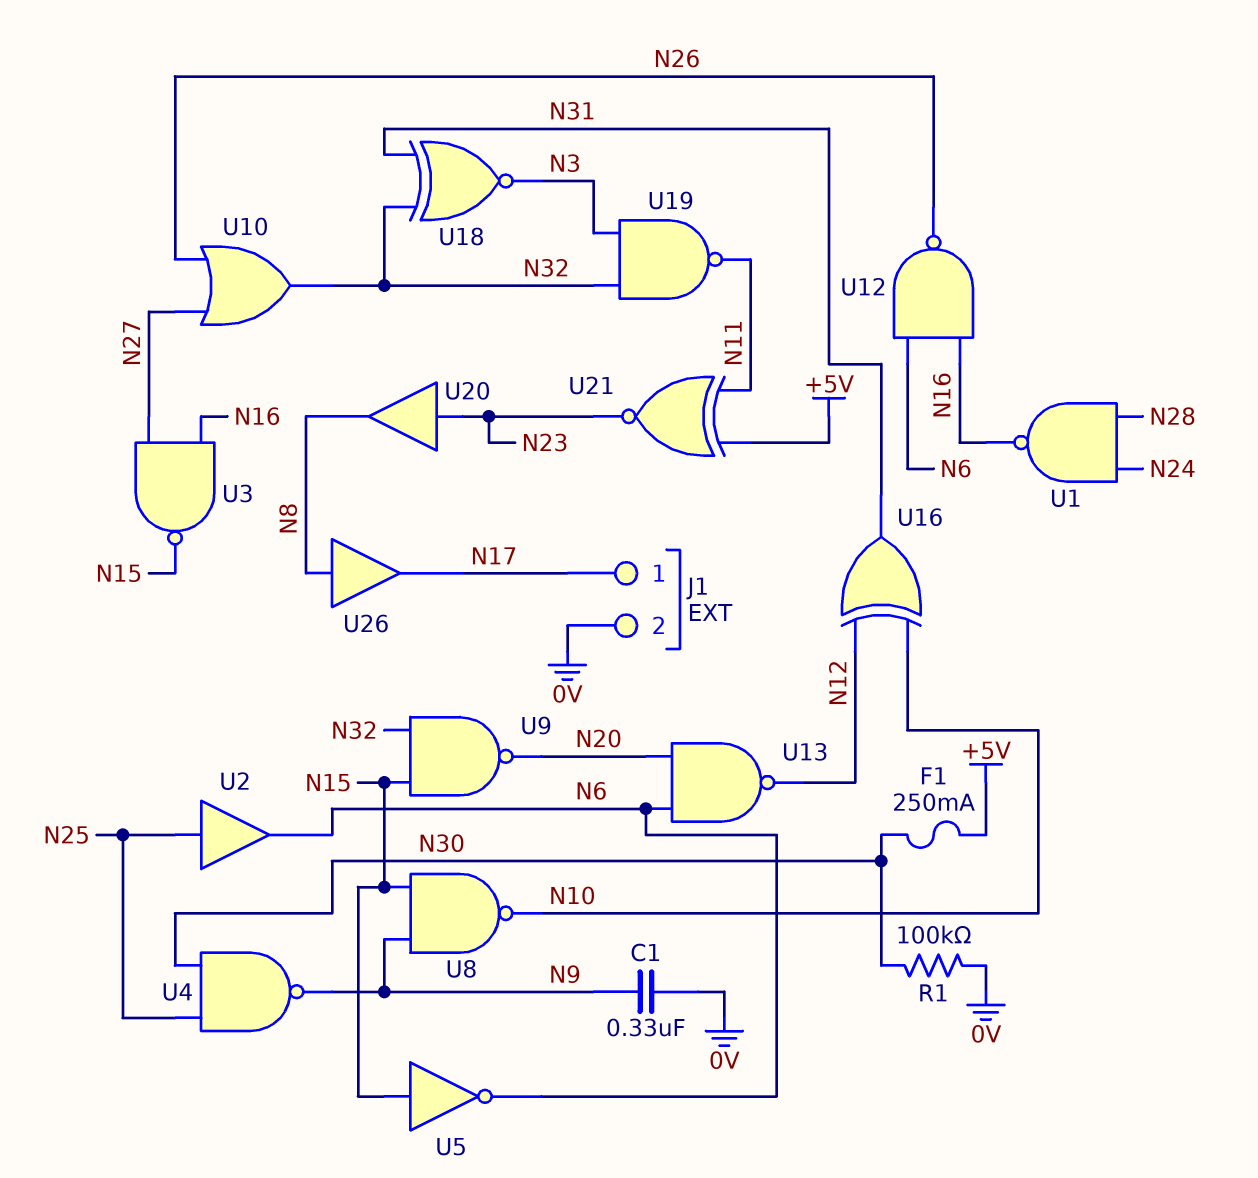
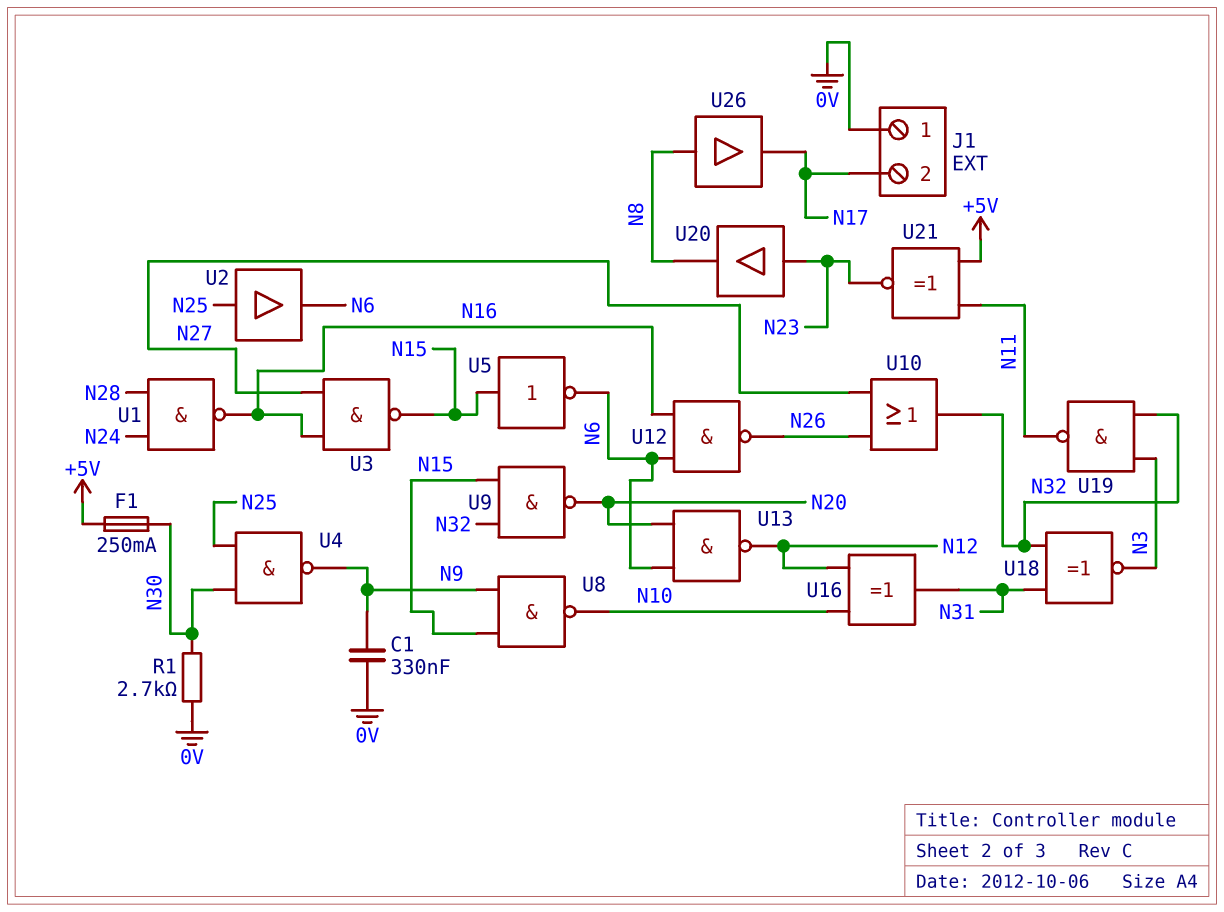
J1 pin 1: N17 -> 0V
J1 pin 2: 0V -> N17
R1: 100k (0V, N30) -> 2.7k (0V, N30)

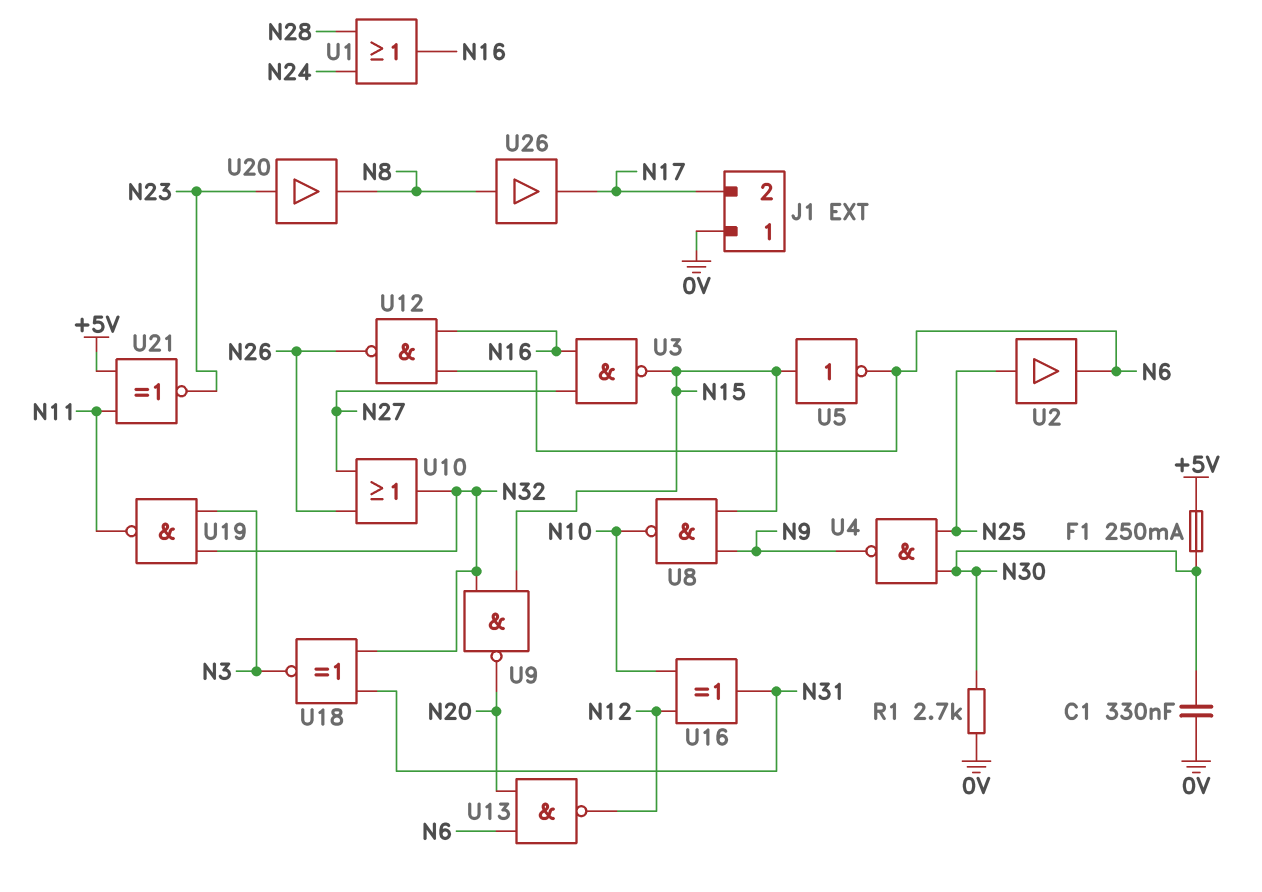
C1: 330nF (0V, N9) -> 330nF (0V, N30)
U1: NAND (in N24, in N28, out N16) -> OR (in N24, in N28, out N16)

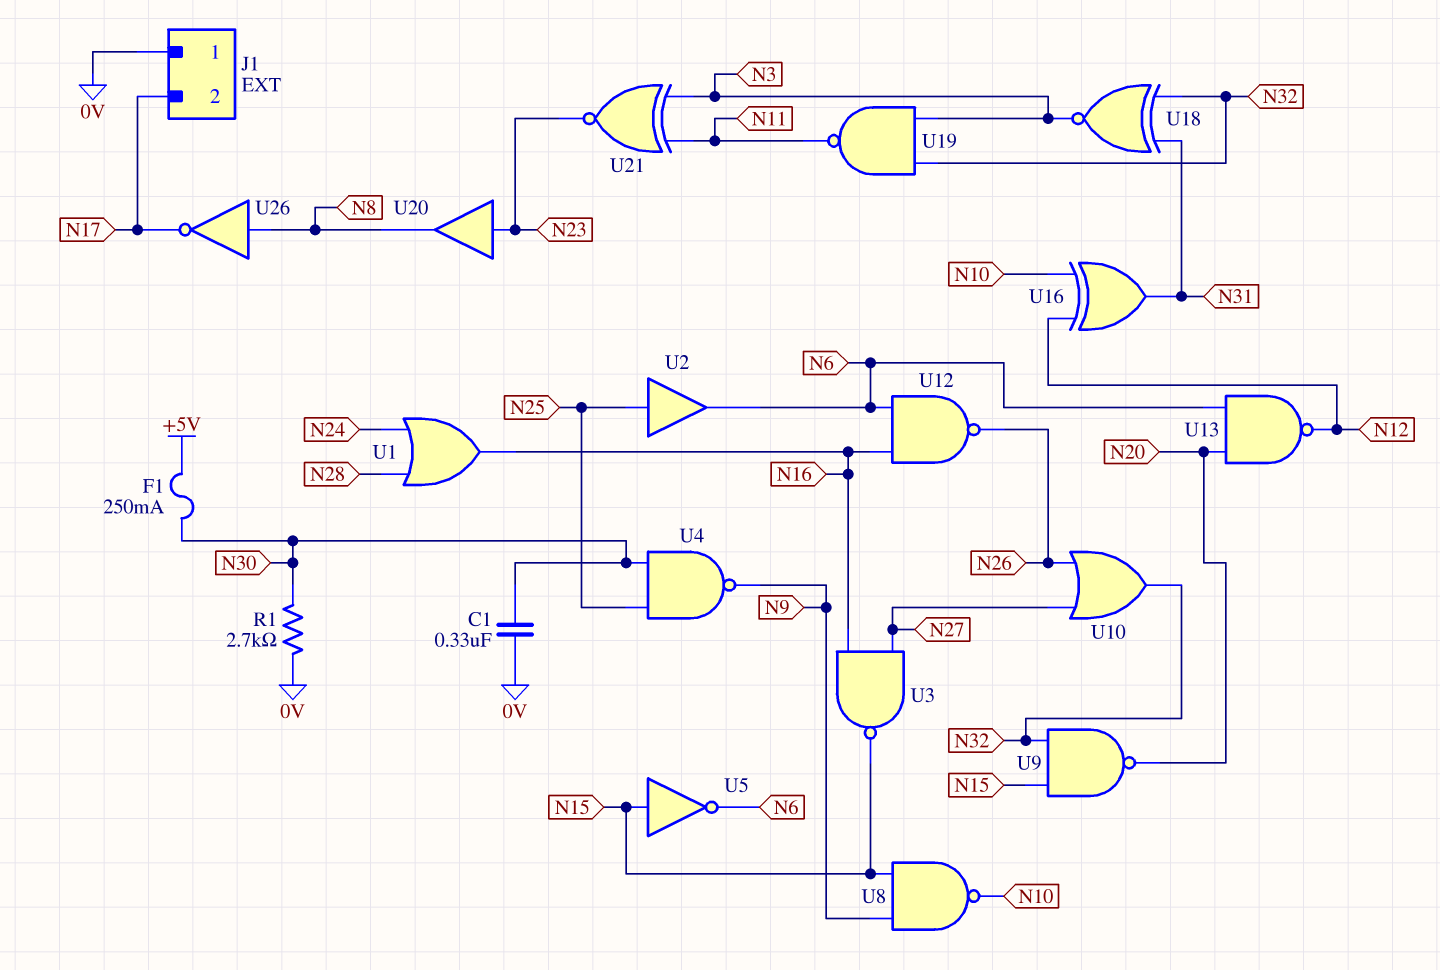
U21: XNOR (in +5V, in N11, out N23) -> XNOR (in N3, in N11, out N23)
U26: buffer (in N8, out N17) -> NOT (in N8, out N17)

